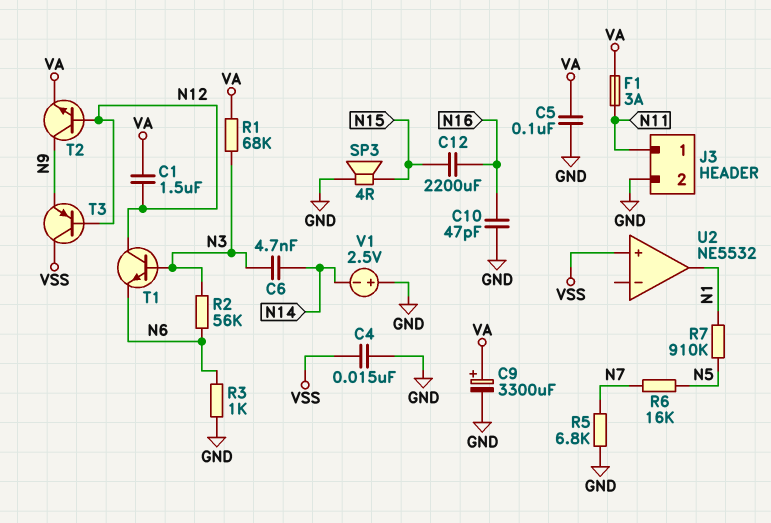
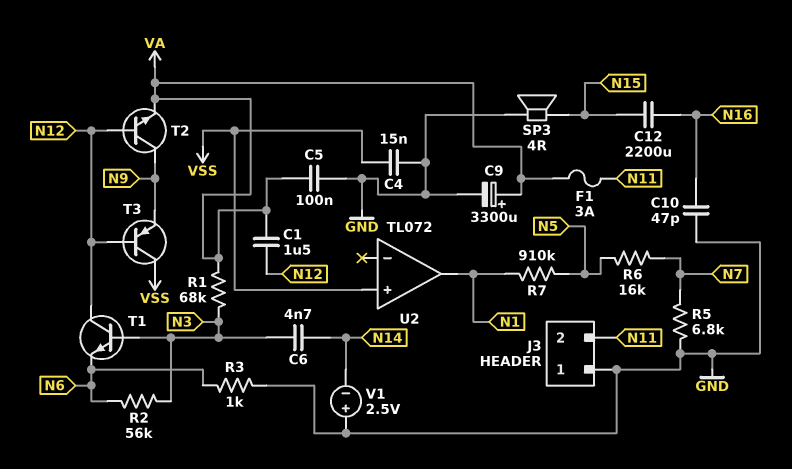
J3 pin 1: N11 -> GND
J3 pin 2: GND -> N11
U2: NE5532 -> TL072

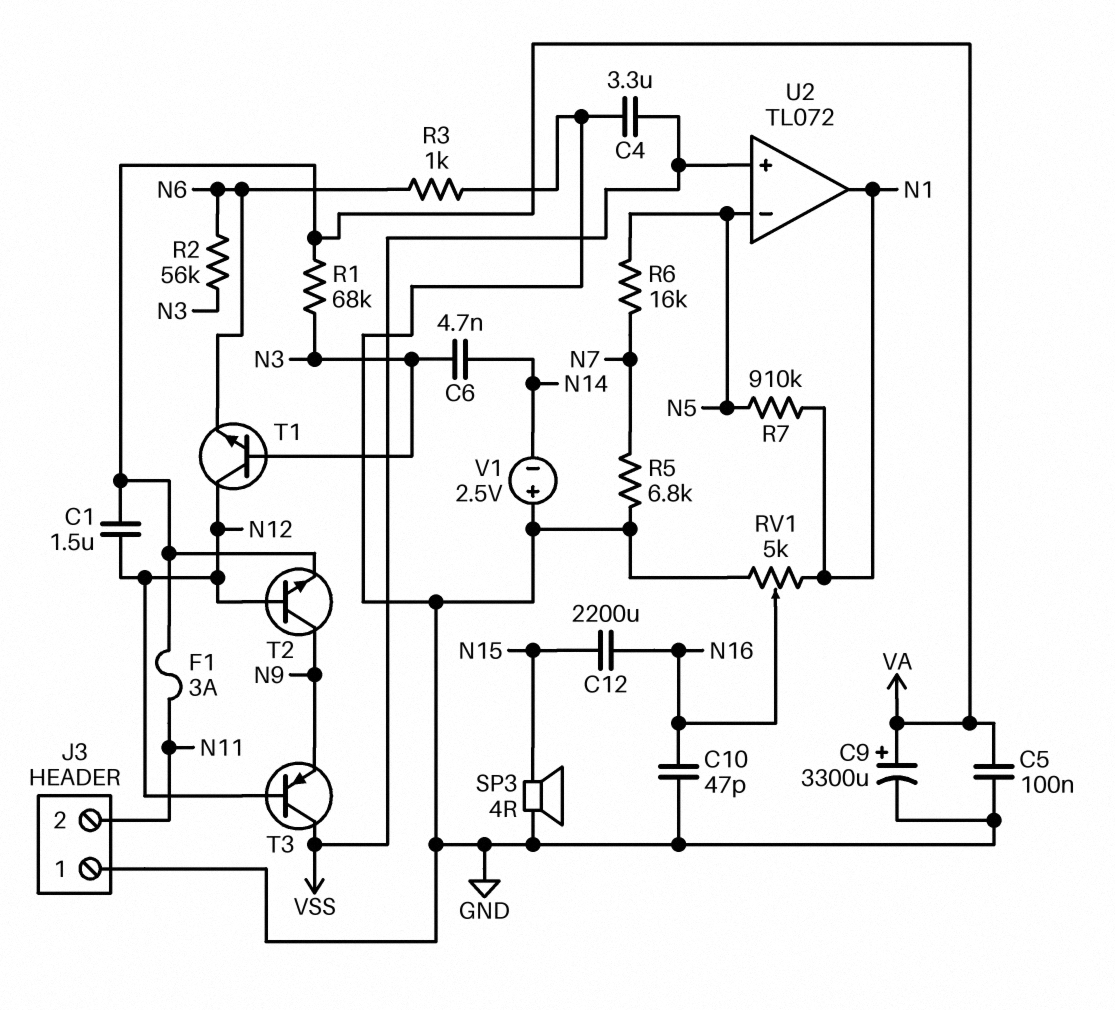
C4: 15nF (GND, VSS) -> 3.3uF (GND, VSS)
RV1: none -> 5k (GND, N1, wiper N16)
U2 pin in-: none -> N5

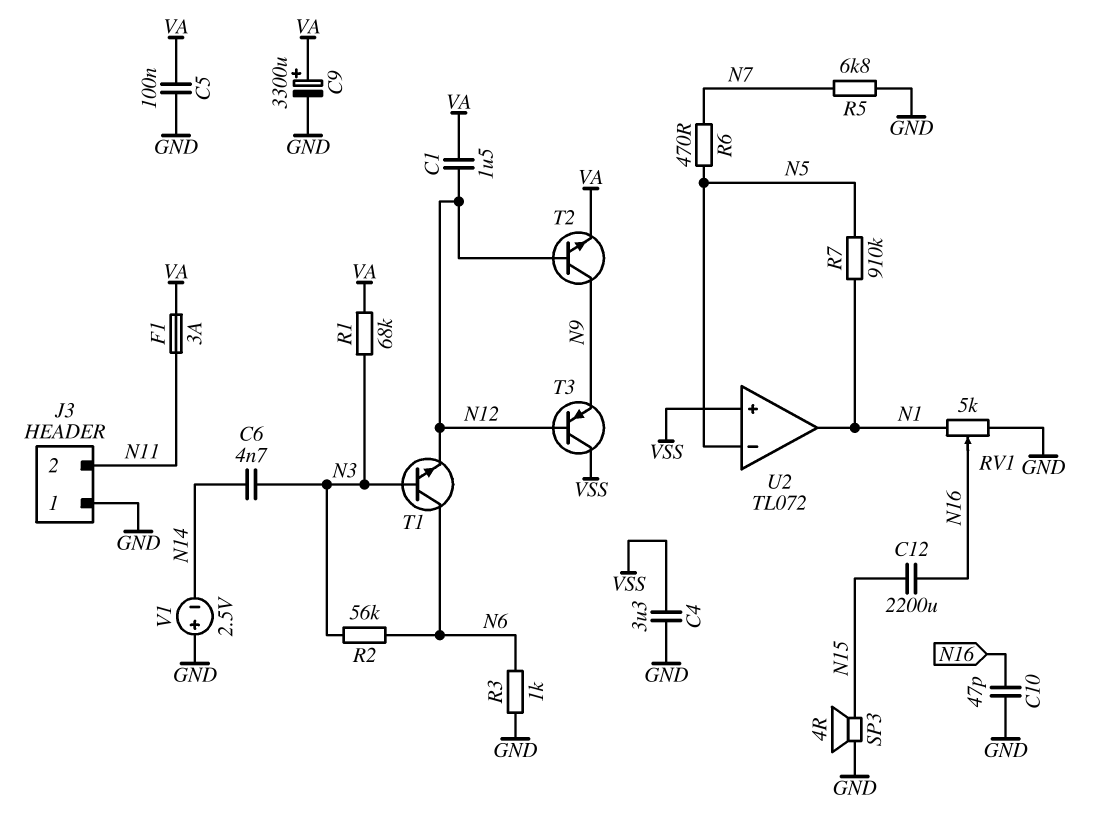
R6: 16k (N5, N7) -> 470 (N5, N7)
T1: NPN (B N3, C N12, E N6) -> NPN (B N3, C N6, E N12)

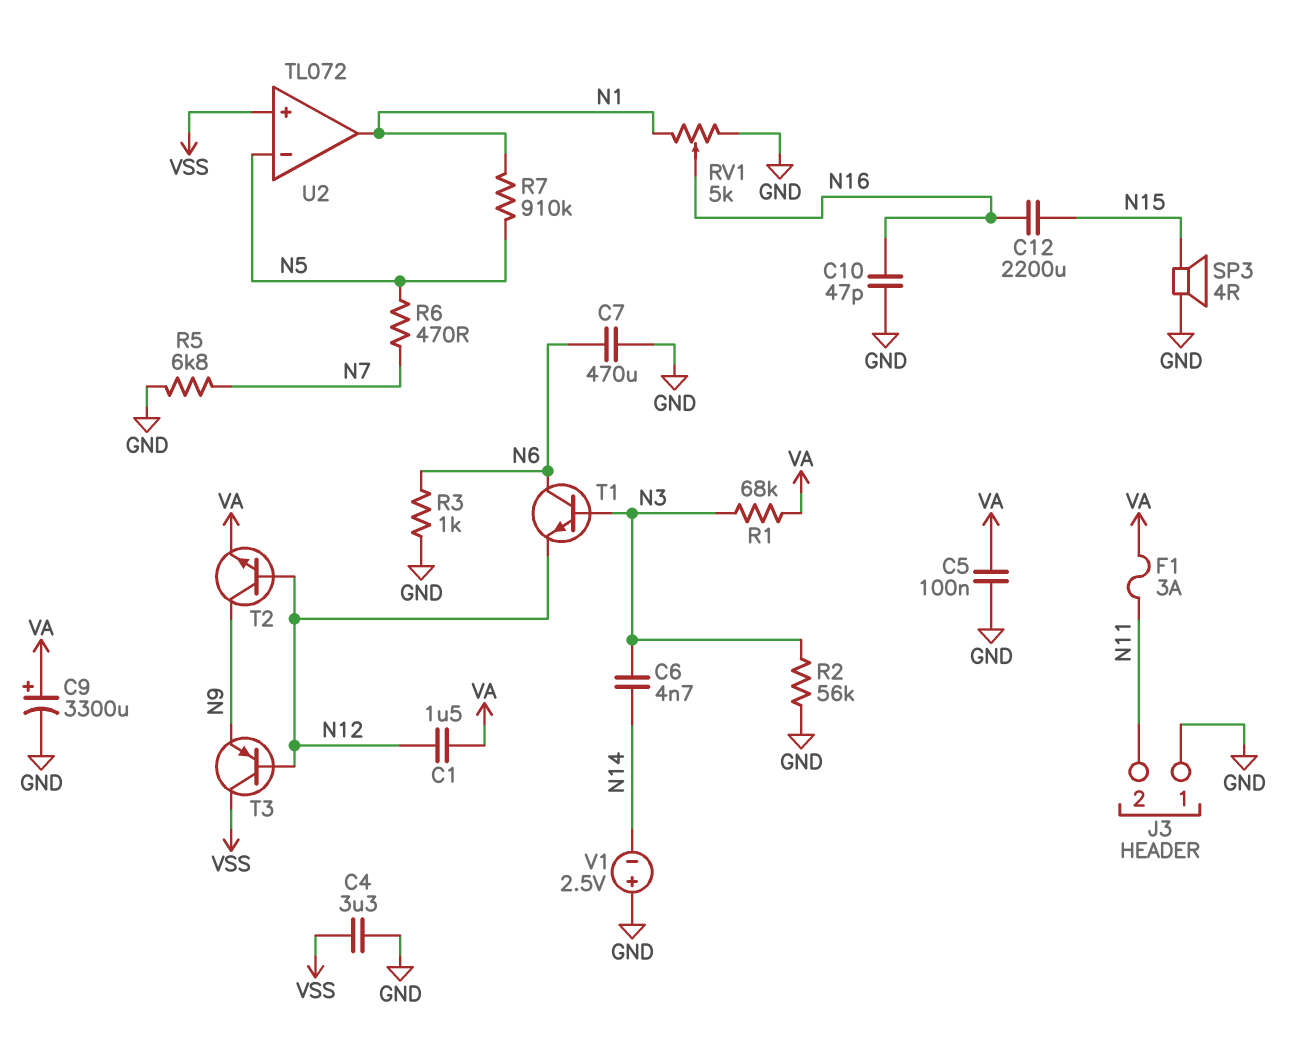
C7: none -> 470uF (GND, N6)
R2: 56k (N3, N6) -> 56k (GND, N3)

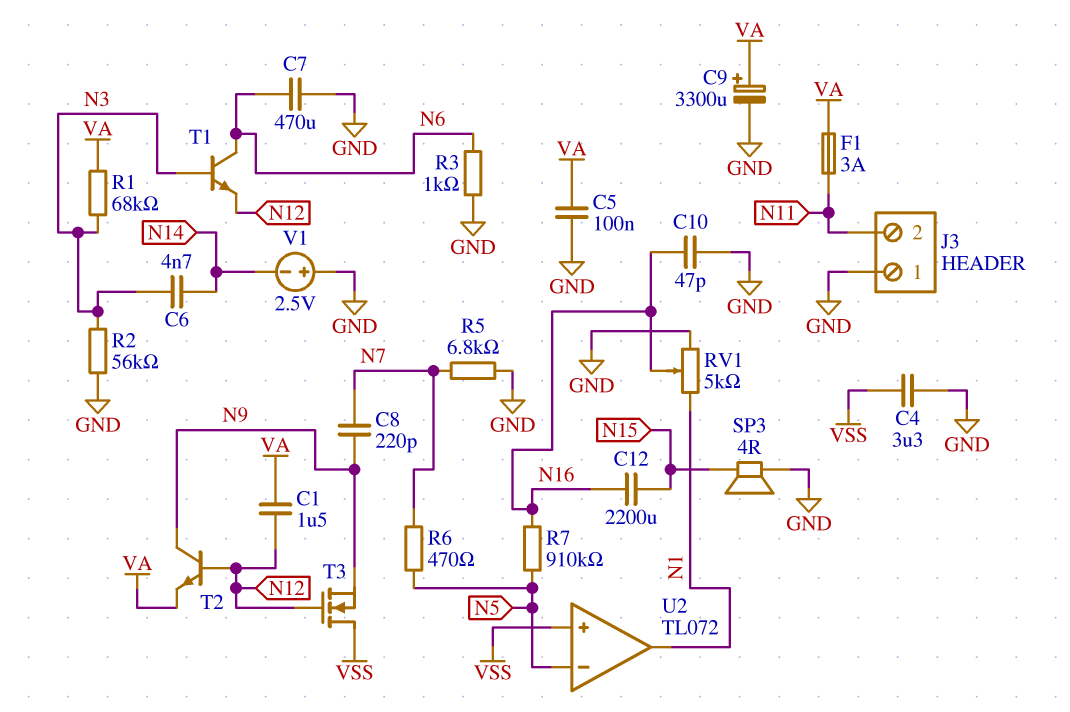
C8: none -> 220pF (N7, N9)
R7: 910k (N1, N5) -> 910k (N5, N16)
T3: PNP (B N12, C VSS, E N9) -> NMOS (G N12, D VSS, S N9)

